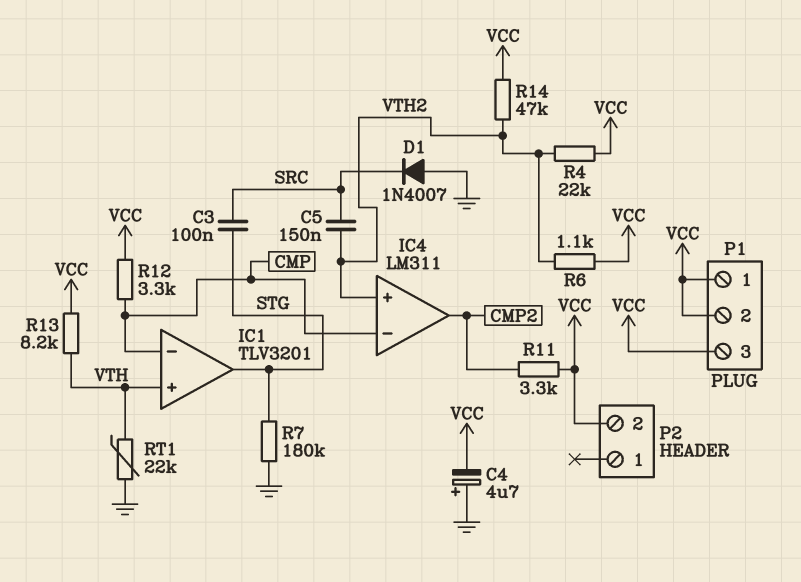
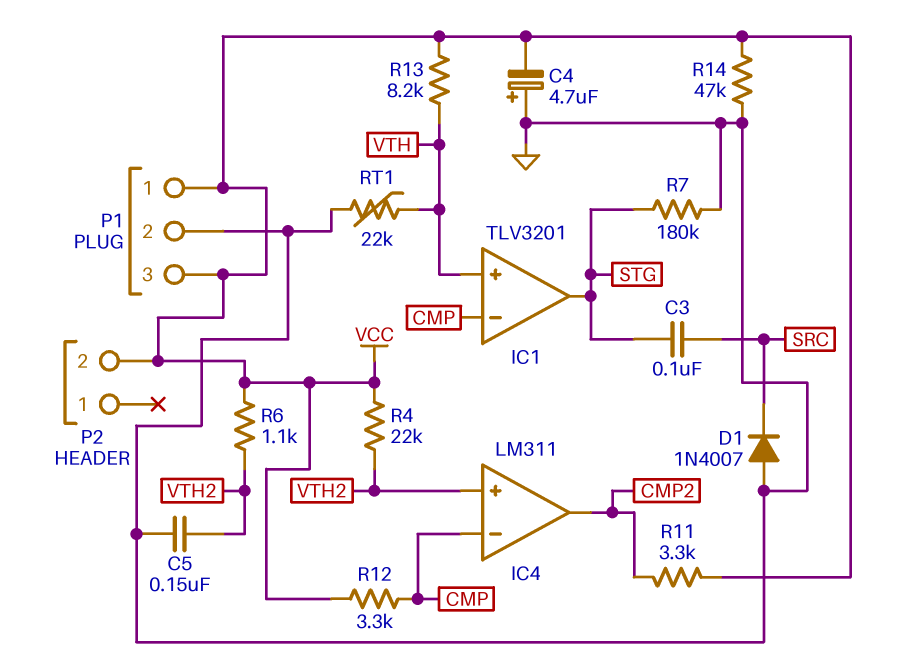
C5: 150nF (SRC, VTH2) -> 150nF (GND, VTH2)
P1 pin 2: VCC -> GND
R14: 47k (VCC, VTH2) -> 47k (GND, VCC)

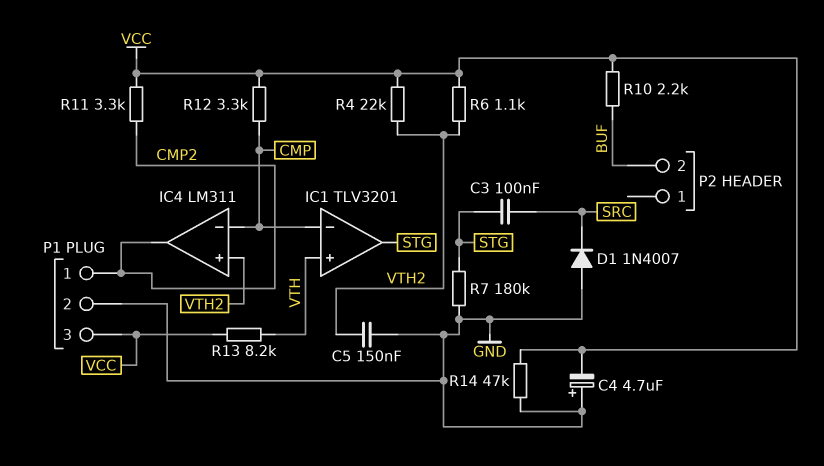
P1 pin 1: VCC -> CMP2
P2 pin 2: VCC -> BUF
R10: none -> 2.2k (BUF, VCC)
RT1: 22k (GND, VTH) -> none

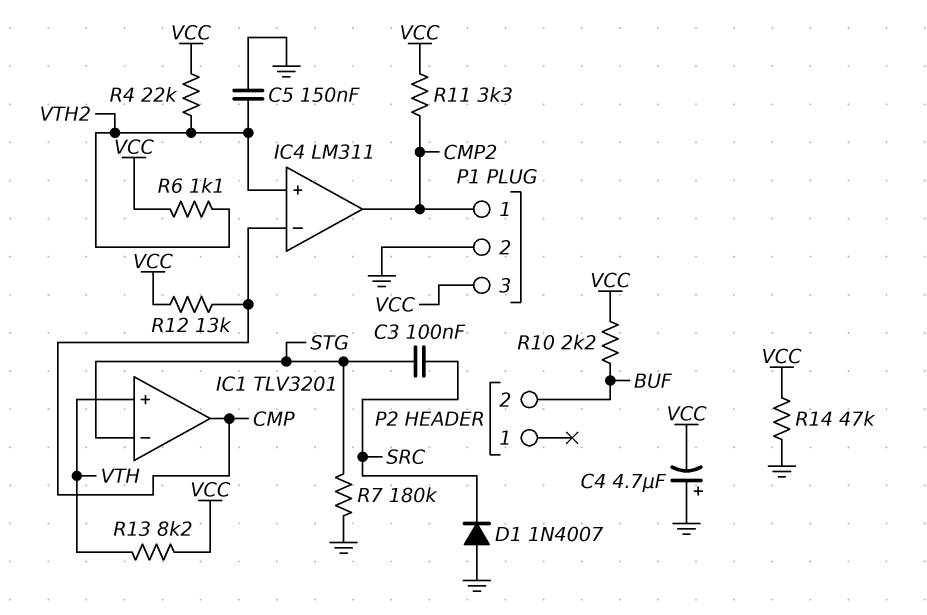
IC1 pin in-: CMP -> STG
IC1 pin out: STG -> CMP
R12: 3.3k (CMP, VCC) -> 13k (CMP, VCC)

